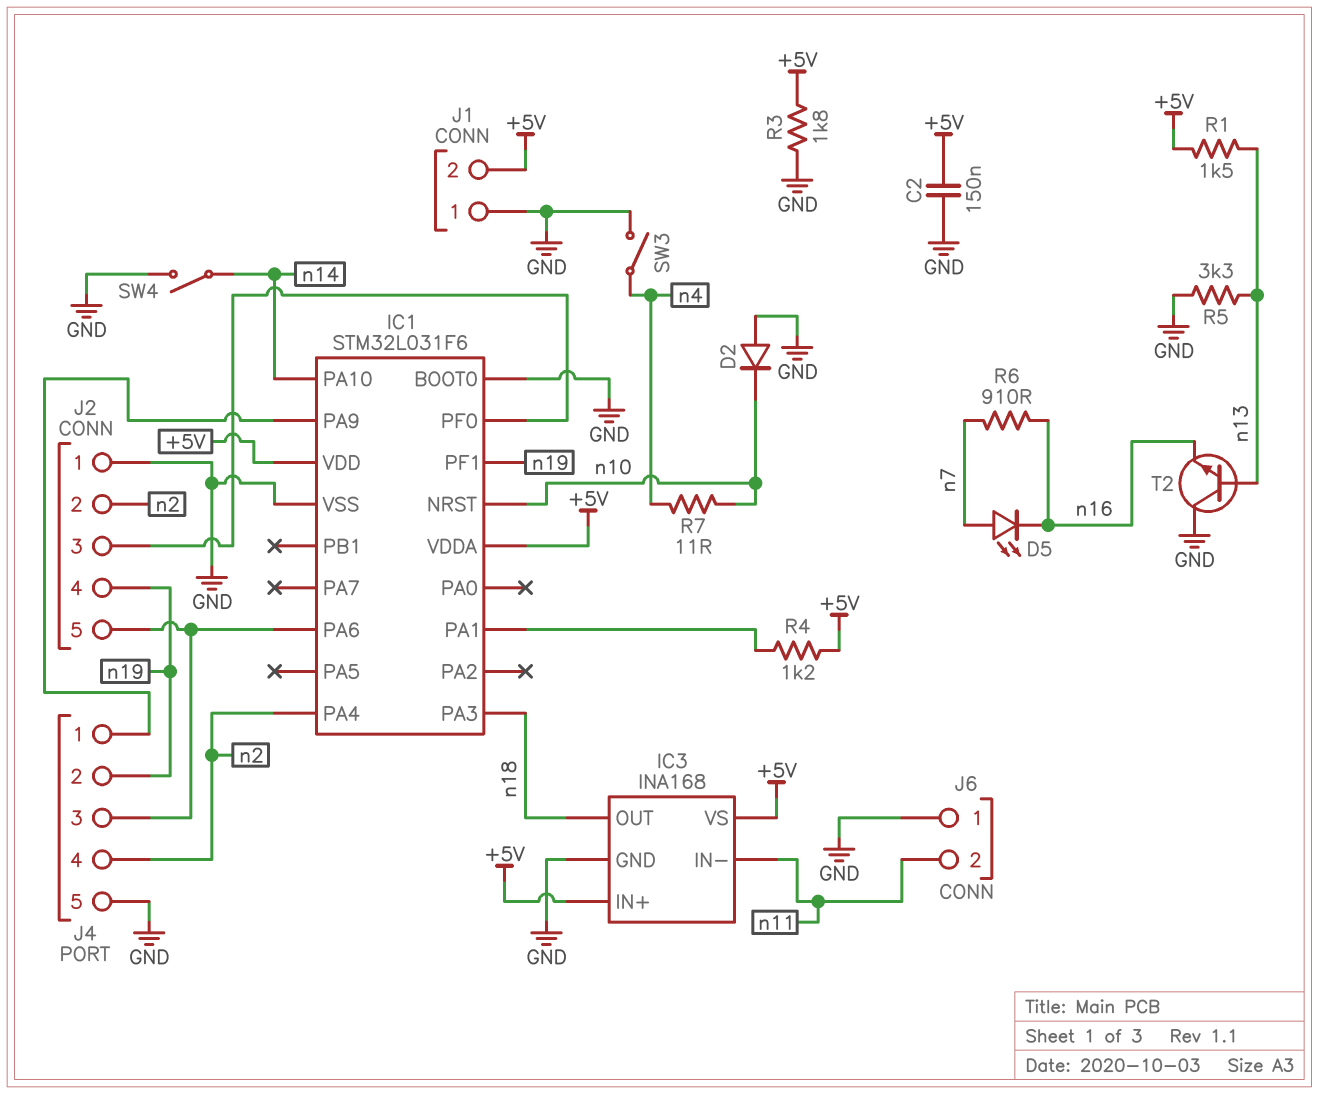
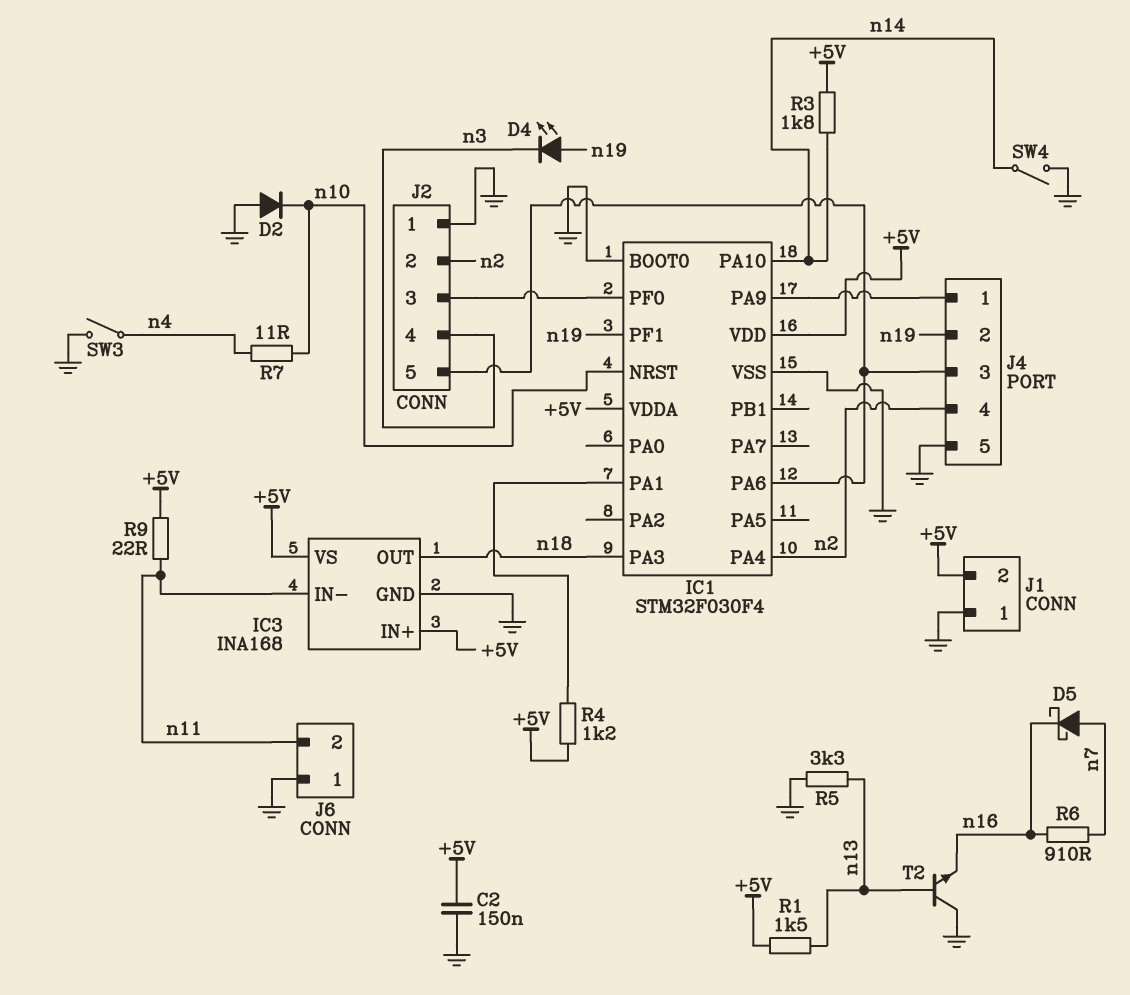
D4: none -> LED (A n19, K n3)
D5: LED (A n7, K n16) -> schottky (A n7, K n16)
IC1: STM32L031F6 -> STM32F030F4
J2 pin 4: n19 -> n3
R3: 1.8k (+5V, GND) -> 1.8k (+5V, n14)
R9: none -> 22 (+5V, n11)

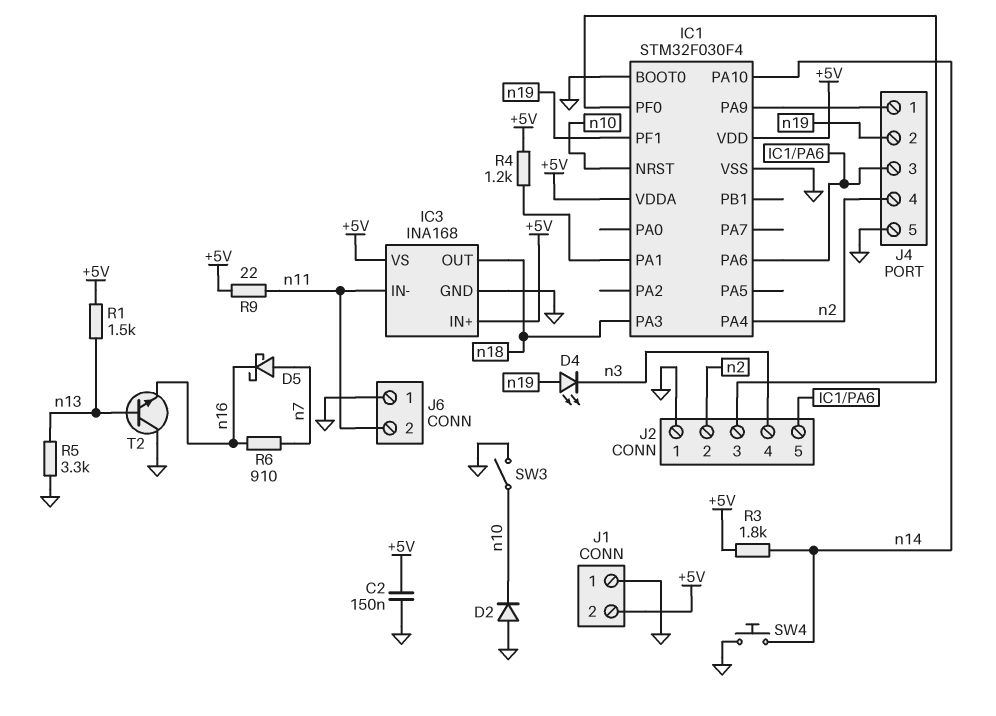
R7: 11 (n4, n10) -> none
SW3: switch (GND, n4) -> switch (GND, n10)
SW4: switch (GND, n14) -> button (GND, n14)

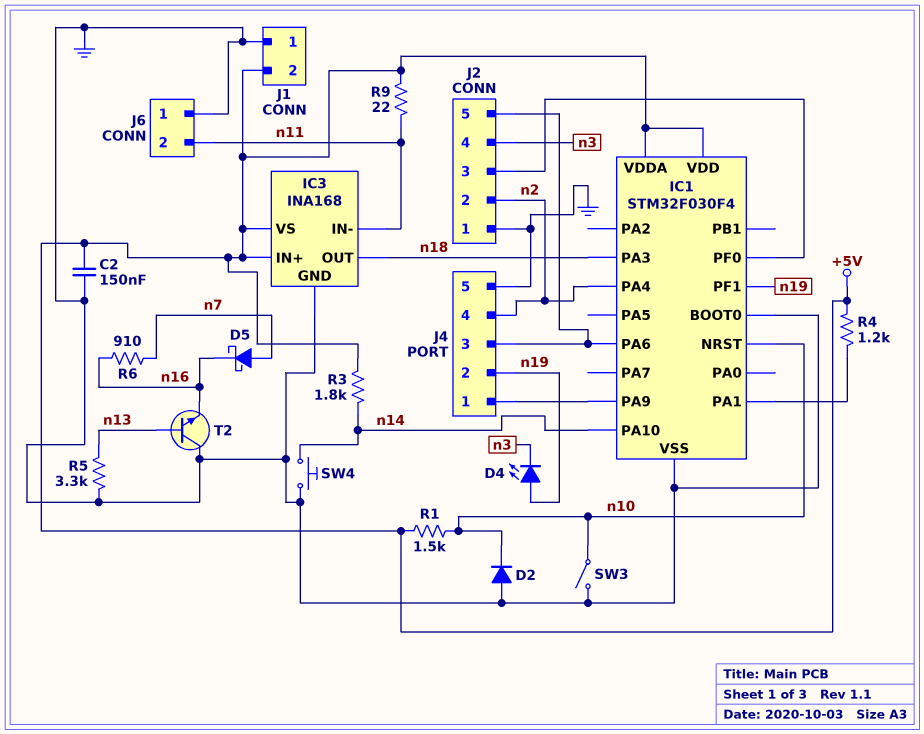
R1: 1.5k (+5V, n13) -> 1.5k (+5V, n10)

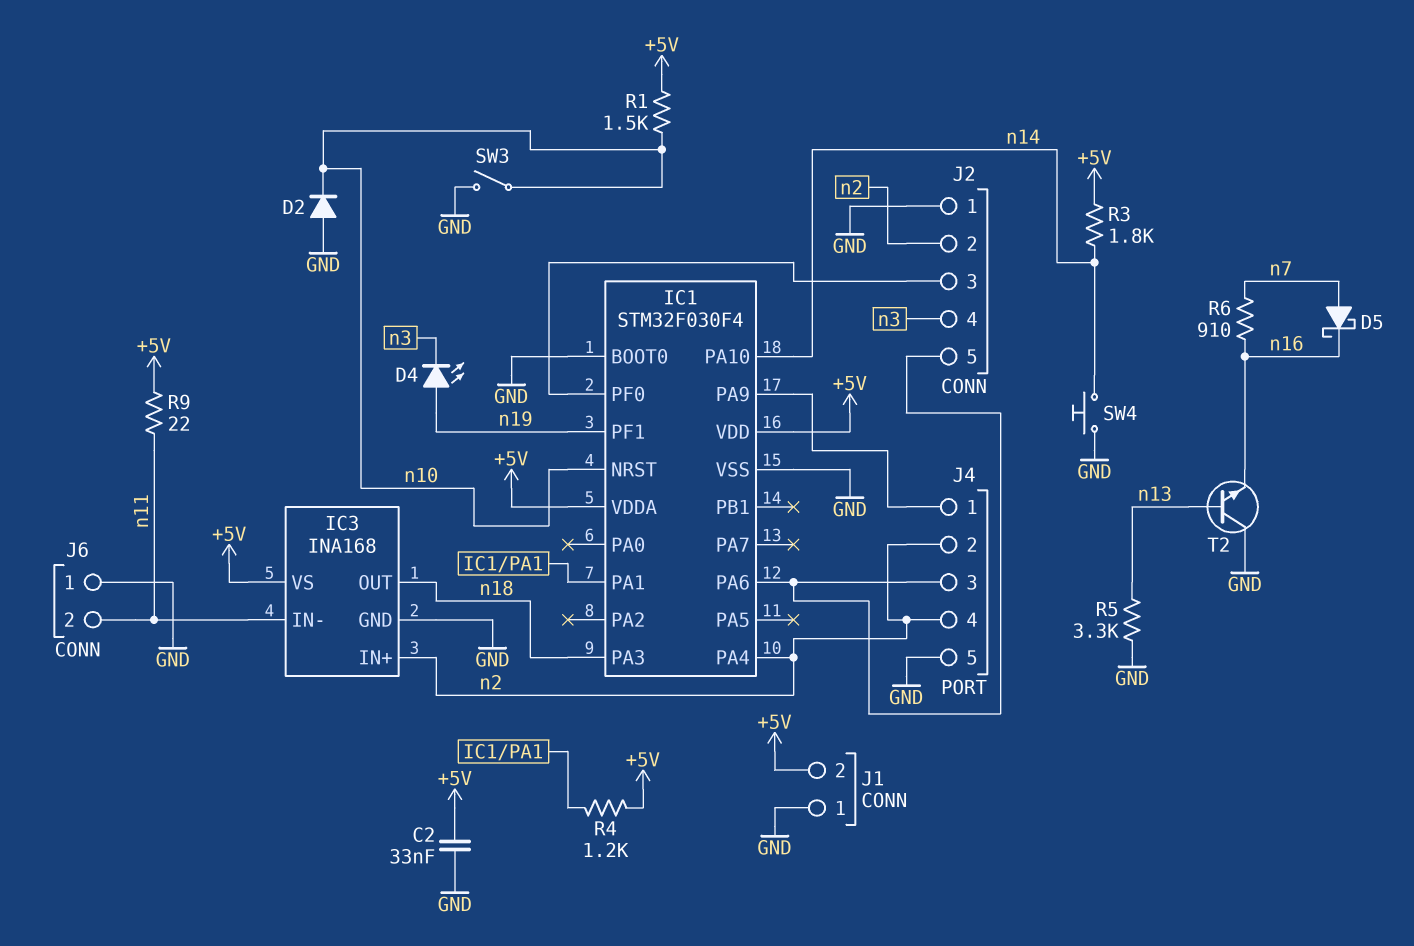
C2: 150nF (+5V, GND) -> 33nF (+5V, GND)
IC3 pin IN+: +5V -> n2
J4 pin 2: n19 -> n2

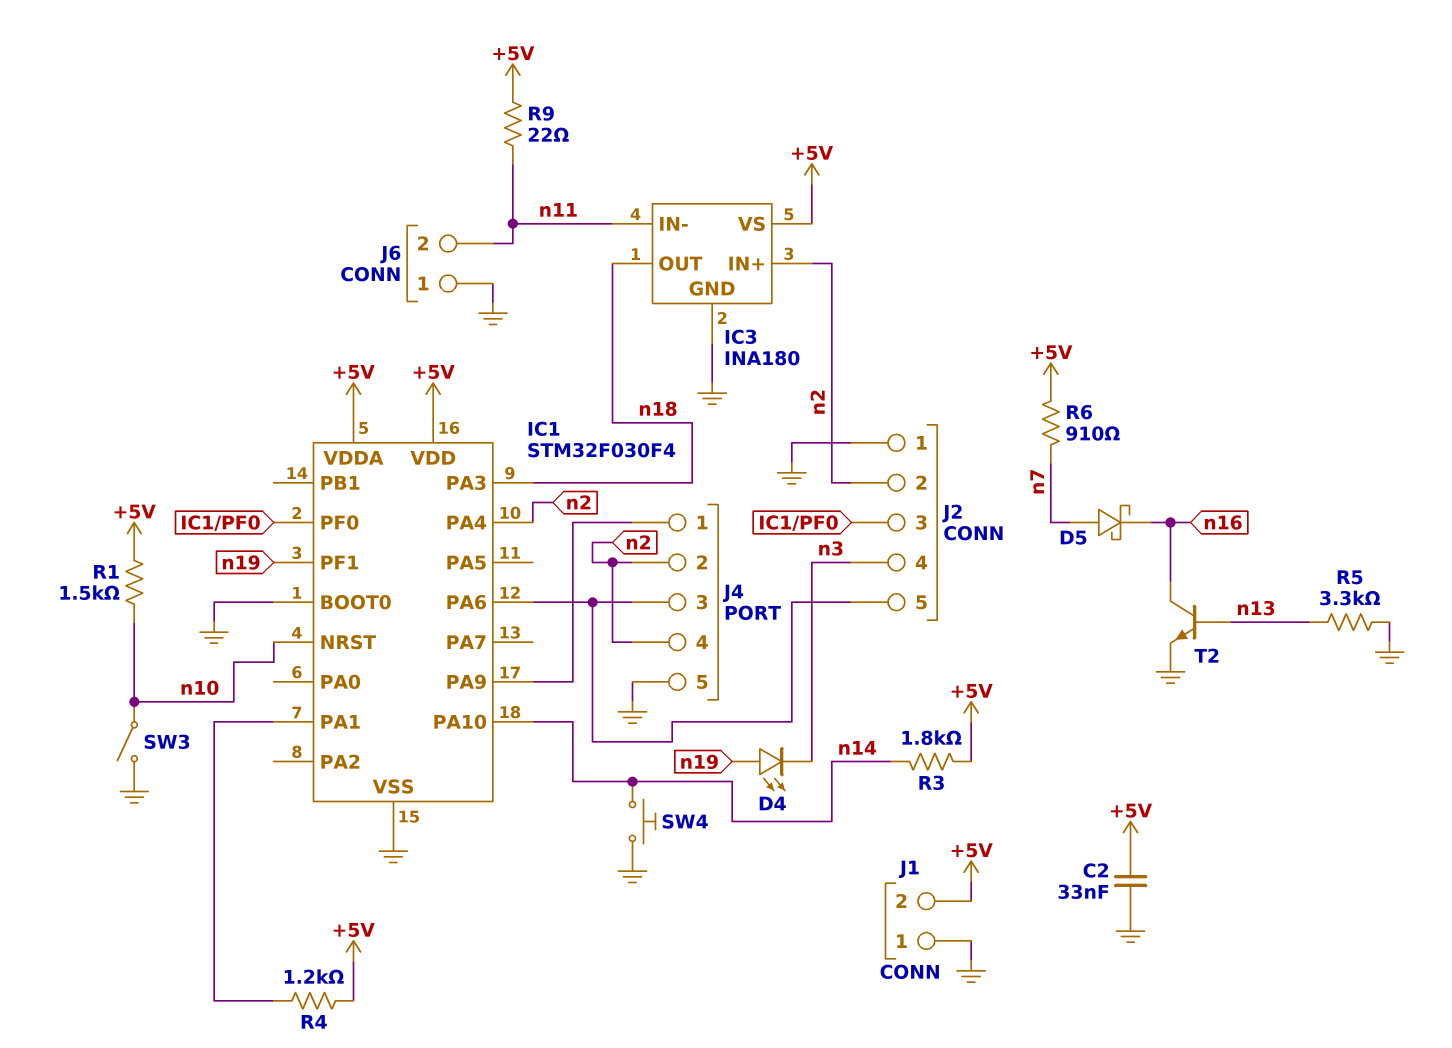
D2: diode (A GND, K n10) -> none
IC3: INA168 -> INA180
R6: 910 (n7, n16) -> 910 (+5V, n7)
T2: NPN (B n13, C GND, E n16) -> NPN (B n13, C n16, E GND)

